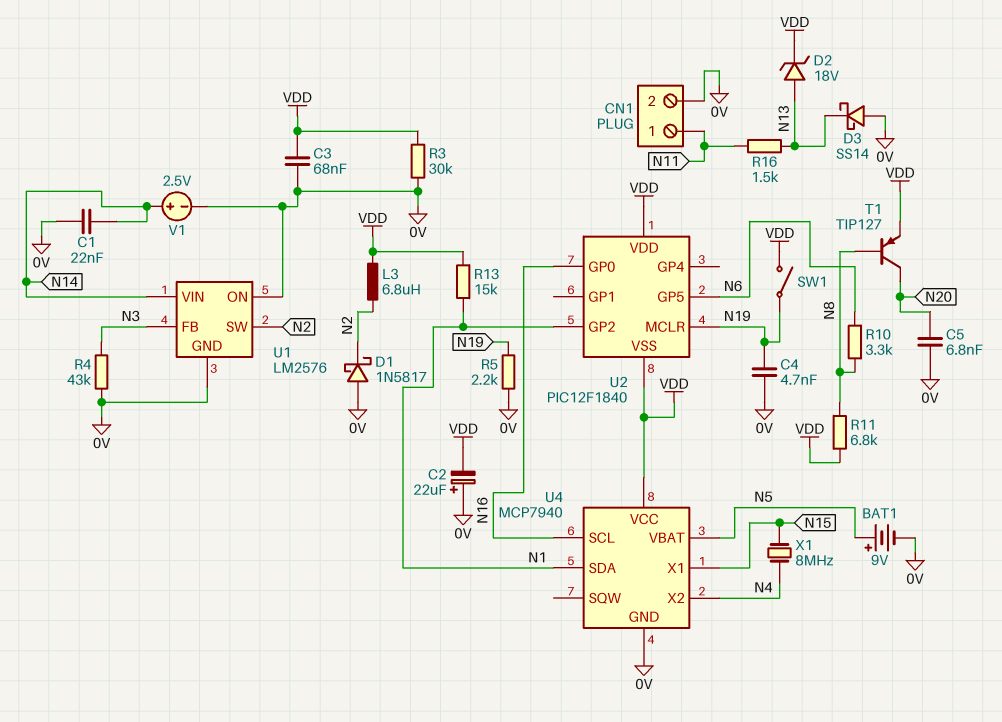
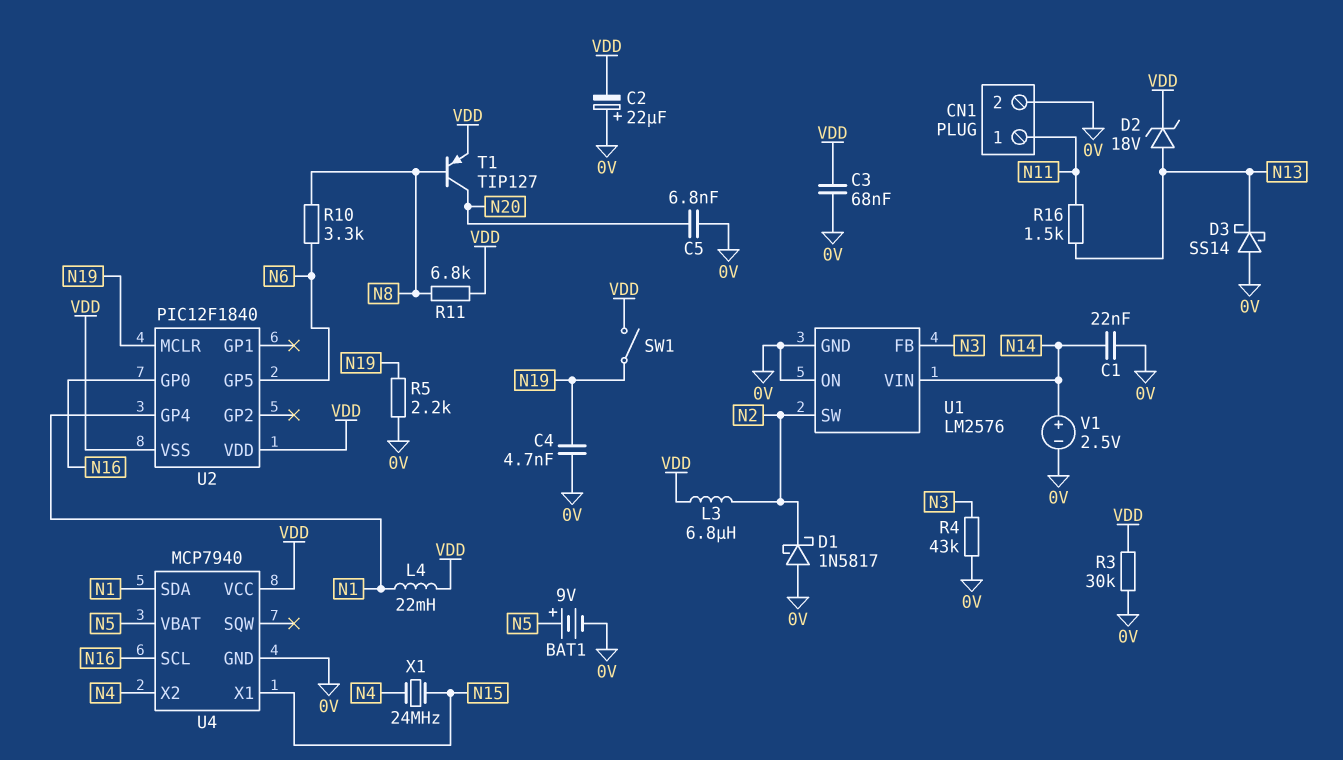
L4: none -> 22mH (N1, VDD)
R13: 15k (N1, VDD) -> none
U2 pin GP2: N1 -> none
U2 pin GP4: none -> N1
X1: 8MHz (N4, N15) -> 24MHz (N4, N15)

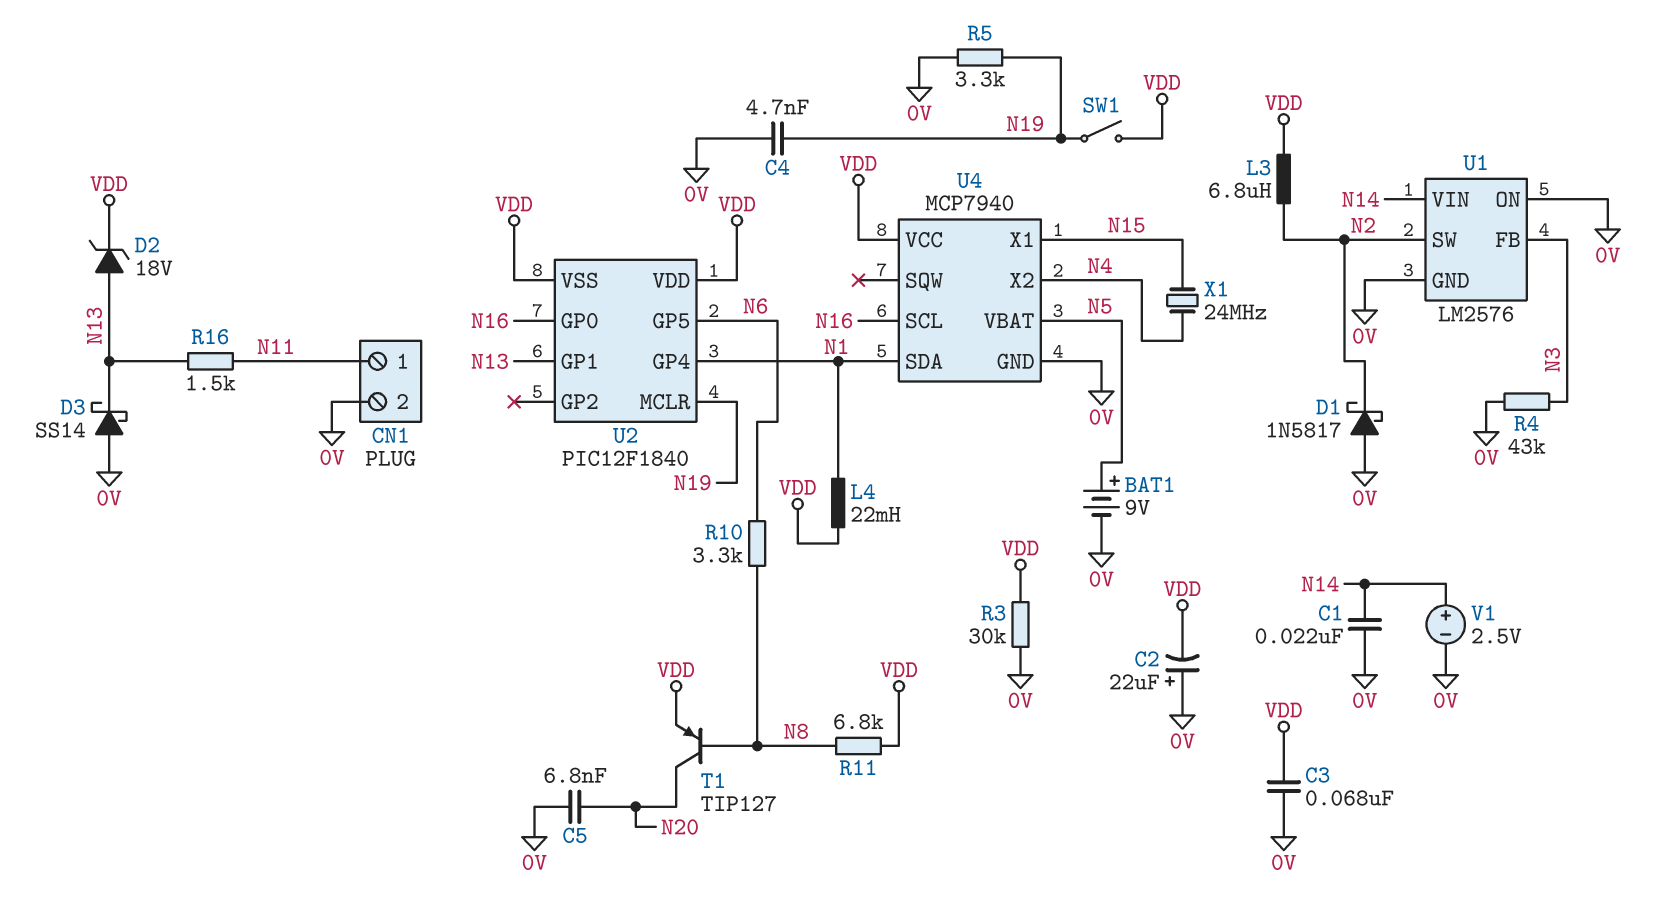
R5: 2.2k (0V, N19) -> 3.3k (0V, N19)
U2 pin GP1: none -> N13

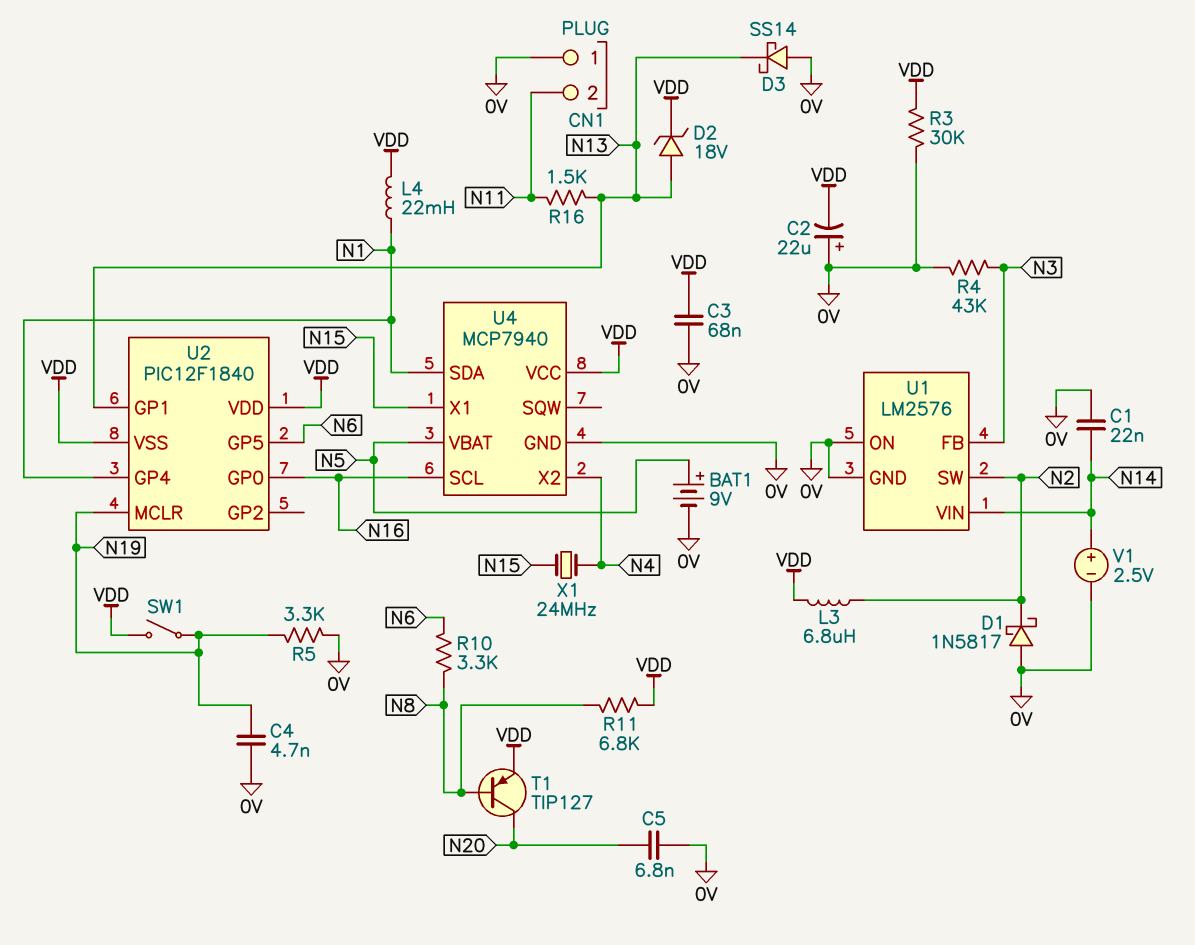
CN1 pin 1: N11 -> 0V
CN1 pin 2: 0V -> N11

